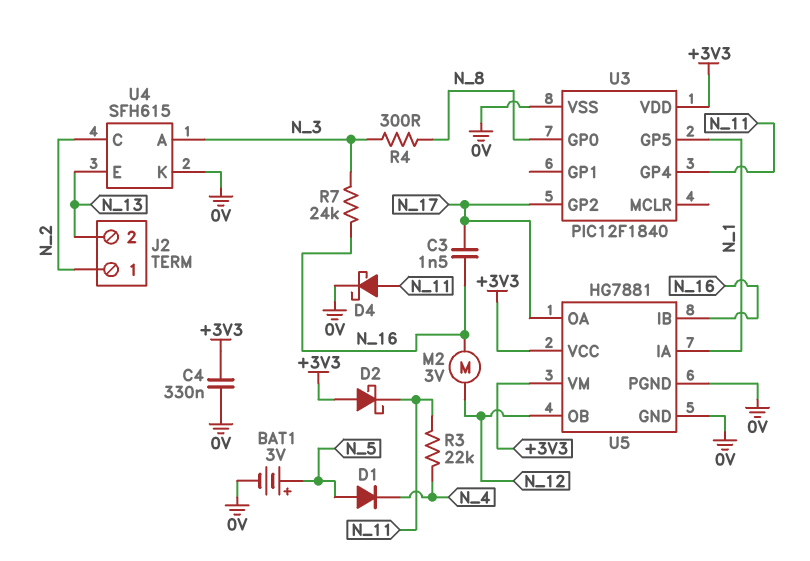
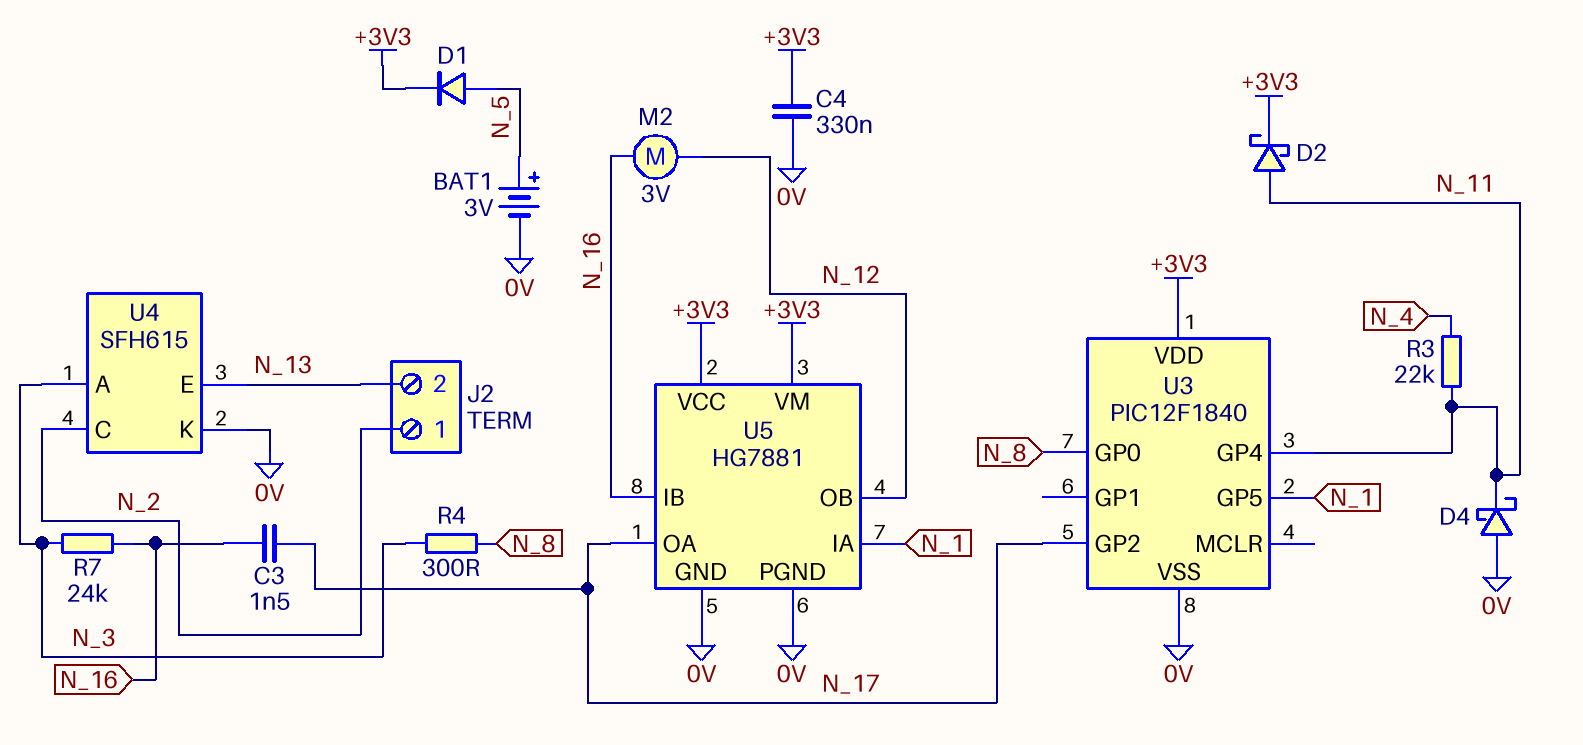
D1: diode (A N_5, K N_4) -> diode (A N_5, K +3V3)
D2: schottky (A +3V3, K N_11) -> schottky (A N_11, K +3V3)
D4: schottky (A N_11, K 0V) -> schottky (A 0V, K N_11)

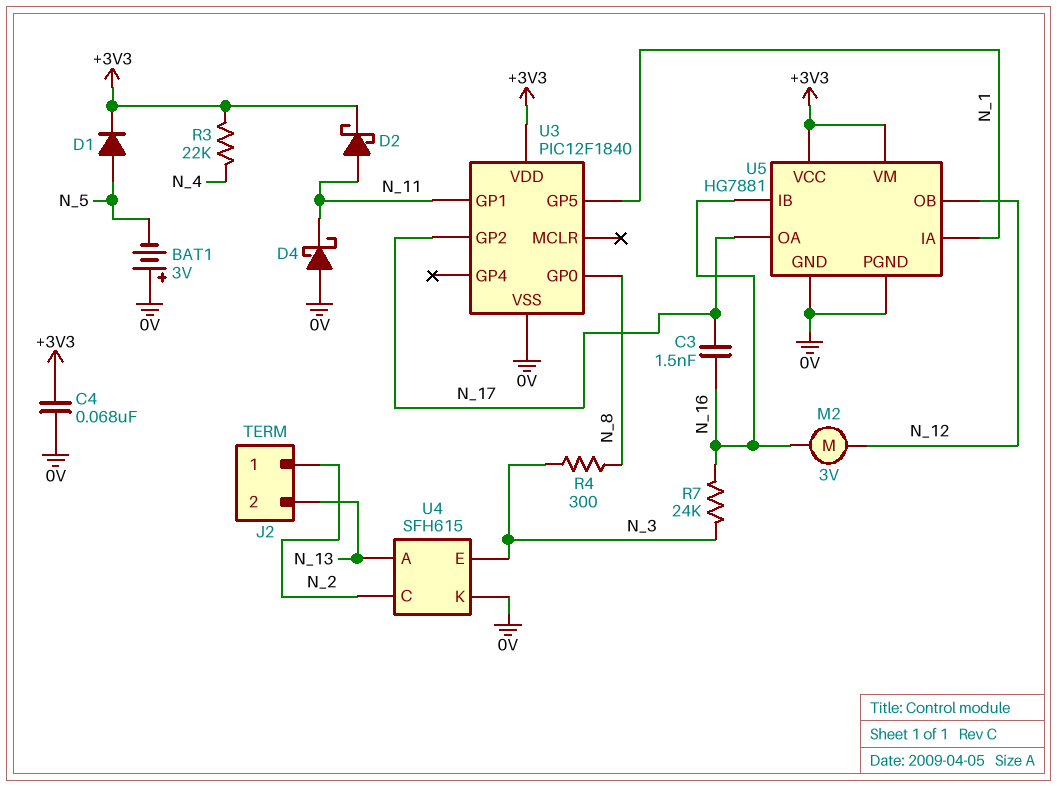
BAT1: 3V (plus N_5, minus 0V) -> 3V (plus 0V, minus N_5)
C4: 330nF (+3V3, 0V) -> 68nF (+3V3, 0V)
R3: 22k (N_4, N_11) -> 22k (+3V3, N_4)
U3 pin GP1: none -> N_11
U3 pin GP4: N_11 -> none
U4 pin A: N_3 -> N_13
U4 pin E: N_13 -> N_3

